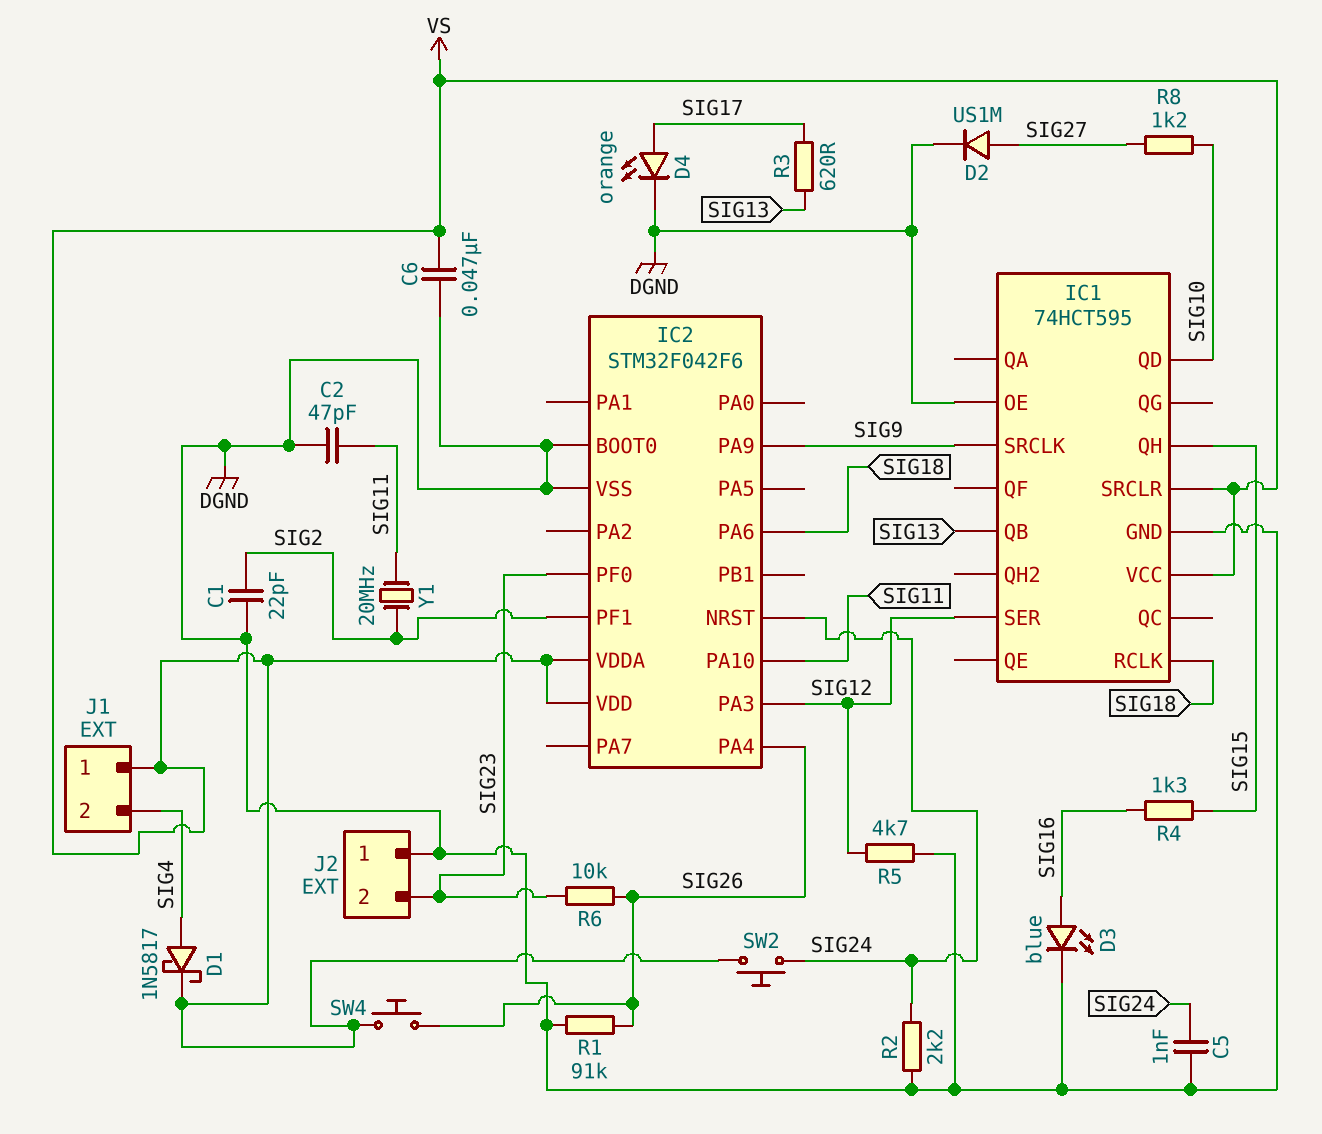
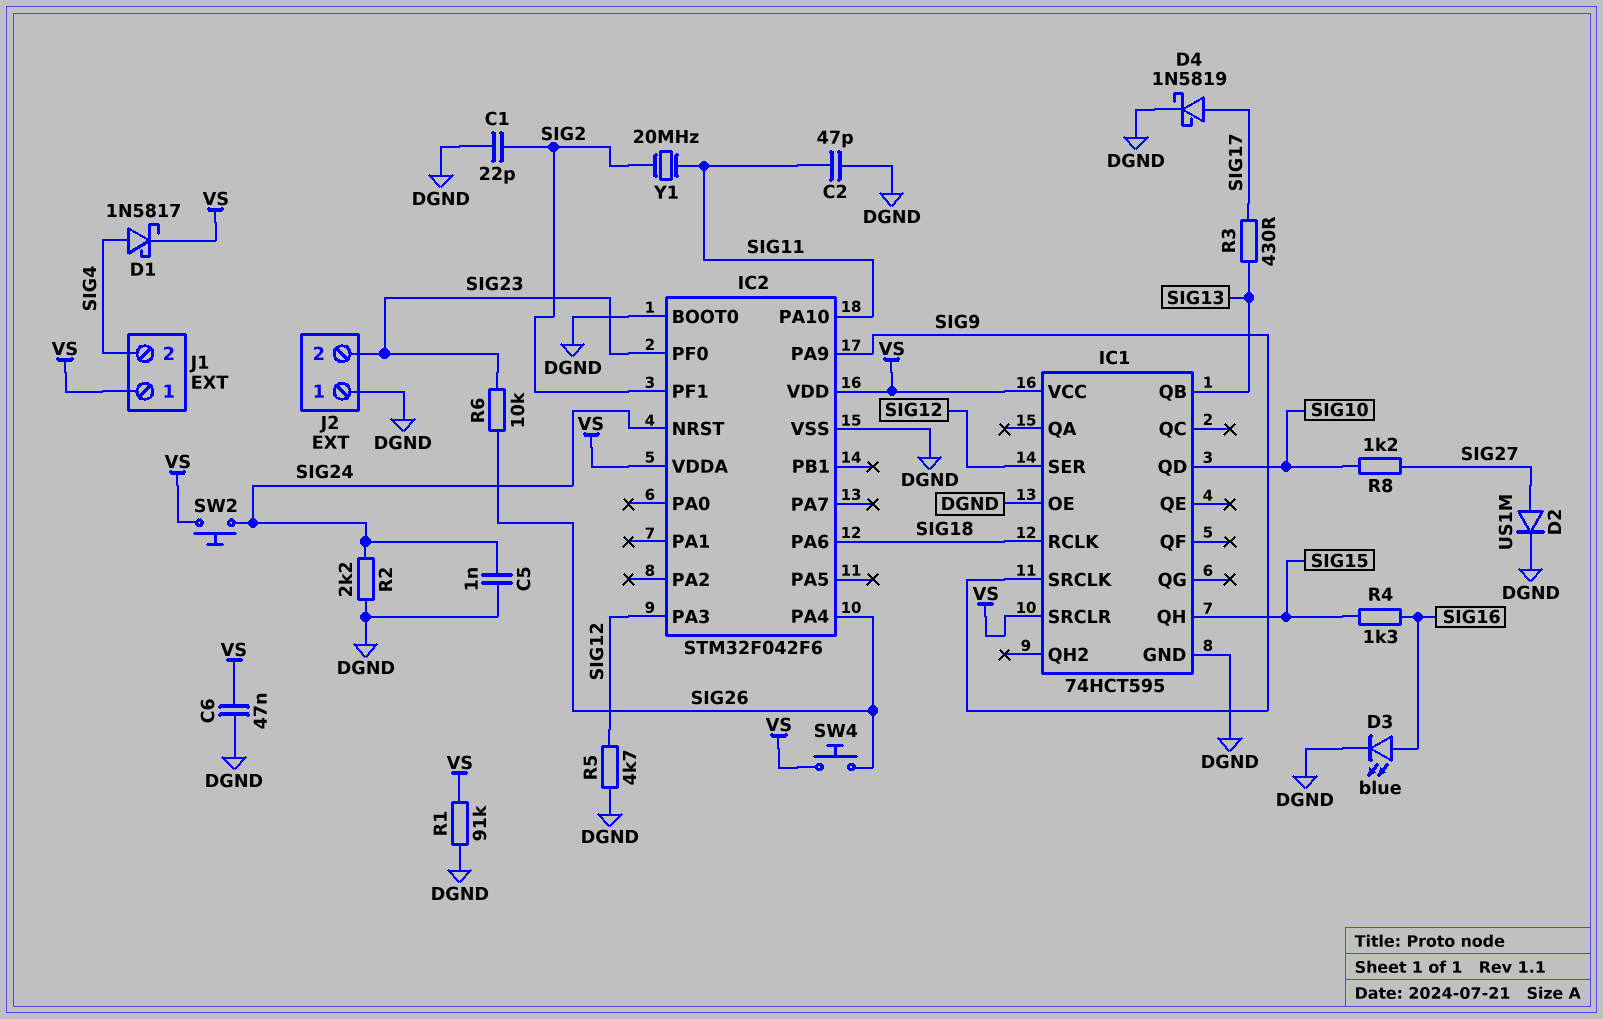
D4: LED orange (A SIG17, K DGND) -> schottky 1N5819 (A SIG17, K DGND)
R1: 91k (DGND, SIG26) -> 91k (DGND, VS)
R3: 620 (SIG13, SIG17) -> 430 (SIG13, SIG17)

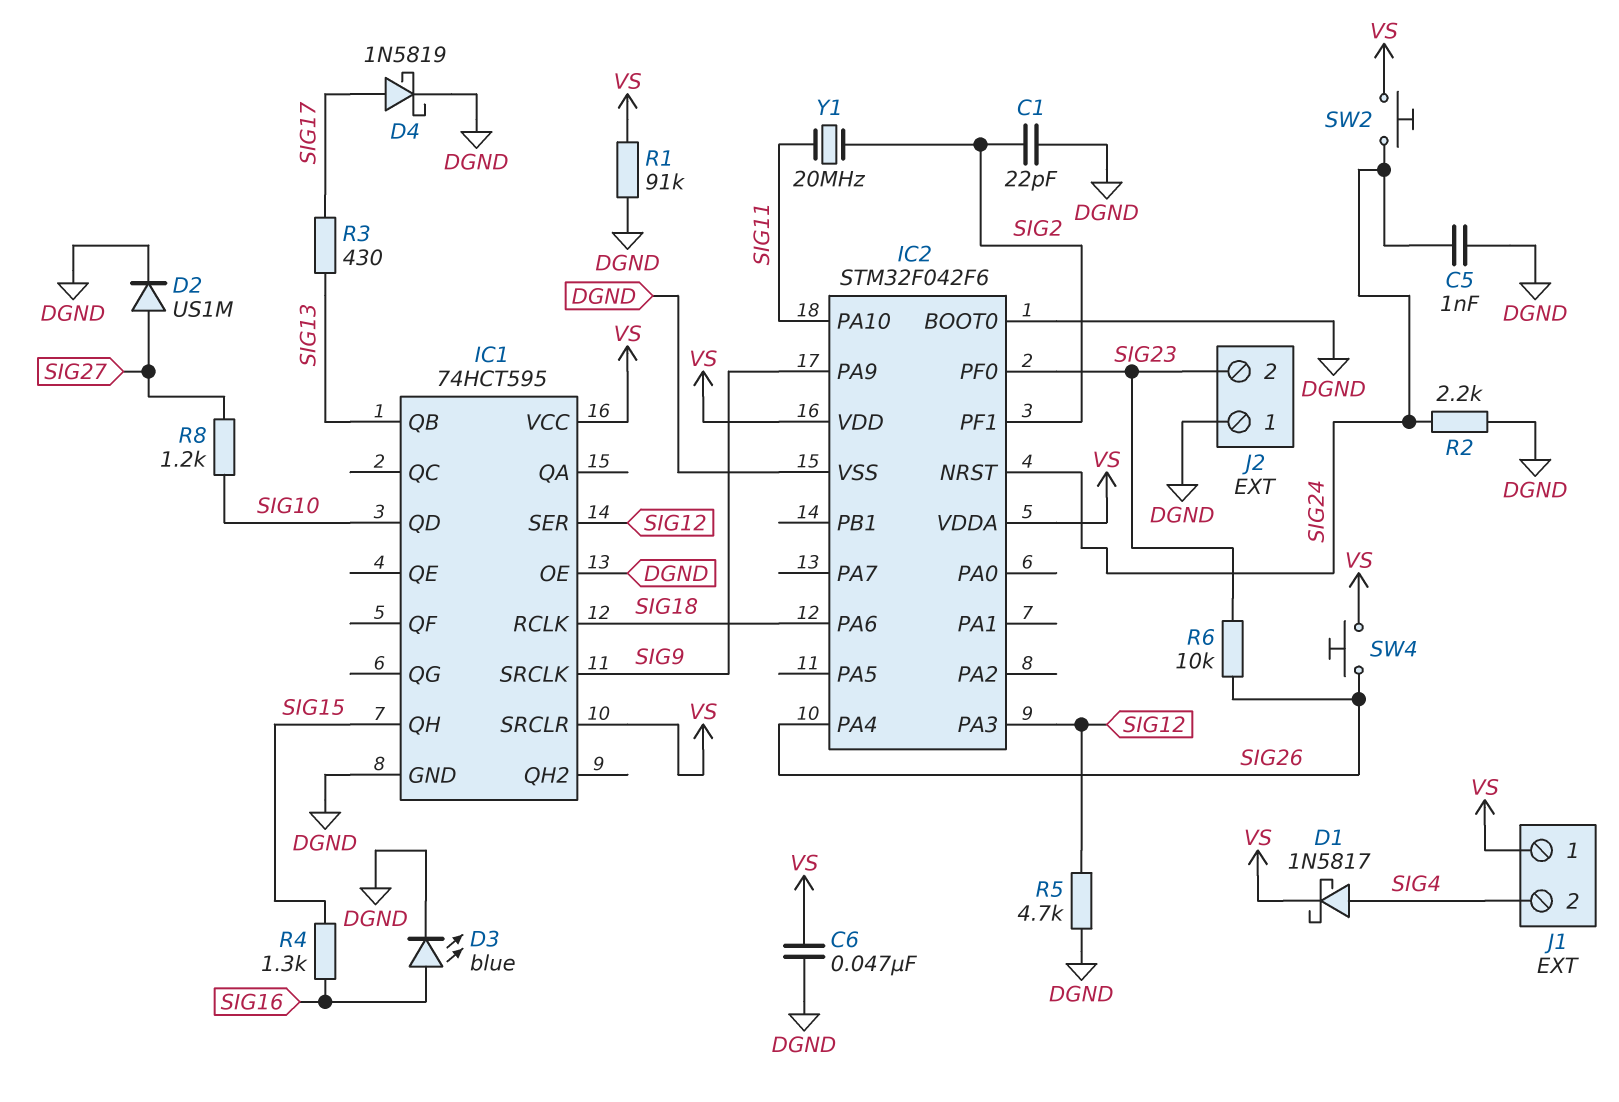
C2: 47pF (DGND, SIG11) -> none

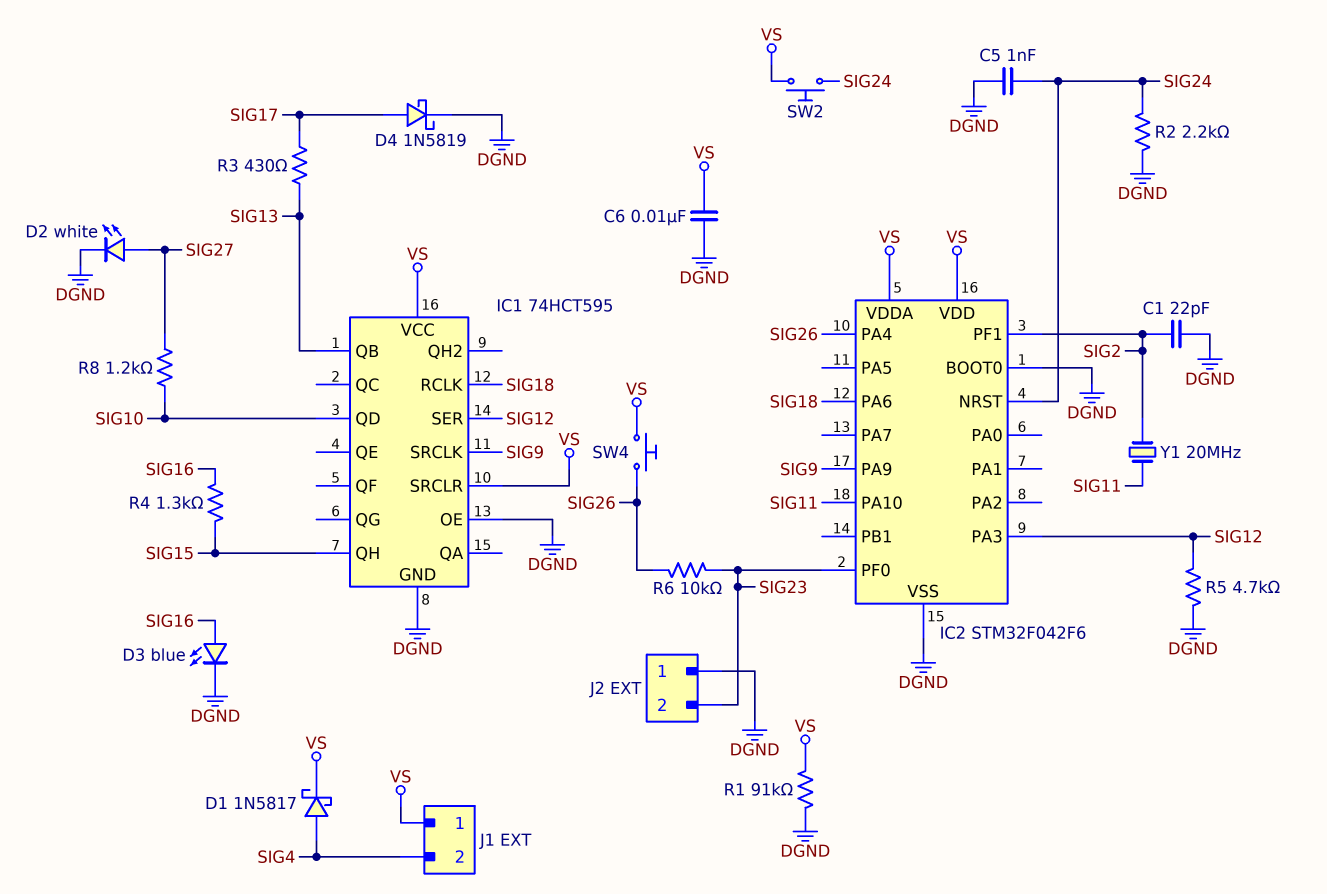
C6: 47nF (DGND, VS) -> 10nF (DGND, VS)
D2: diode US1M (A SIG27, K DGND) -> LED white (A SIG27, K DGND)

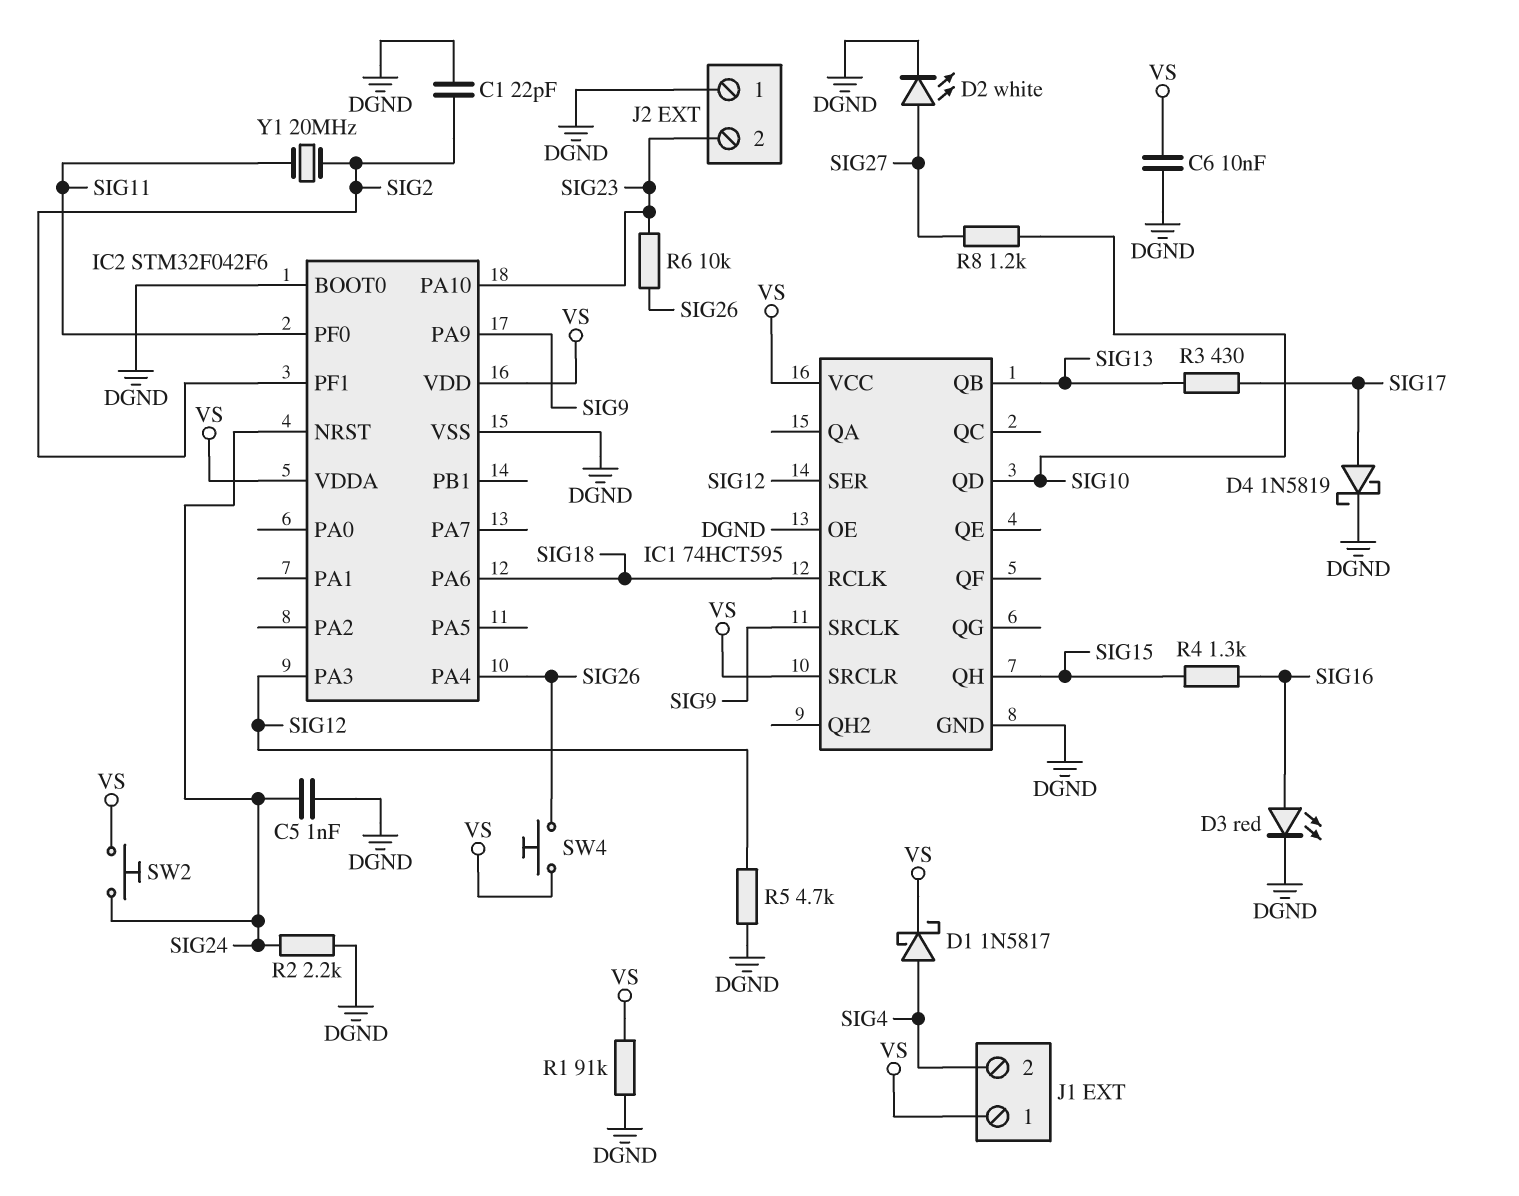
D3: LED blue (A SIG16, K DGND) -> LED red (A SIG16, K DGND)
IC2 pin PA10: SIG11 -> SIG23
IC2 pin PF0: SIG23 -> SIG11

